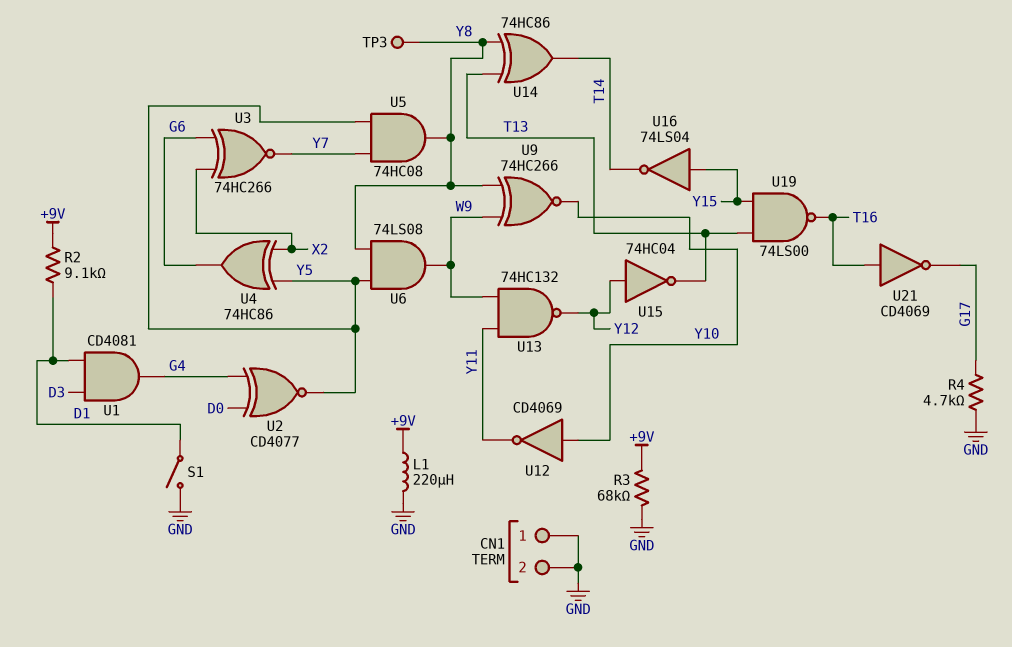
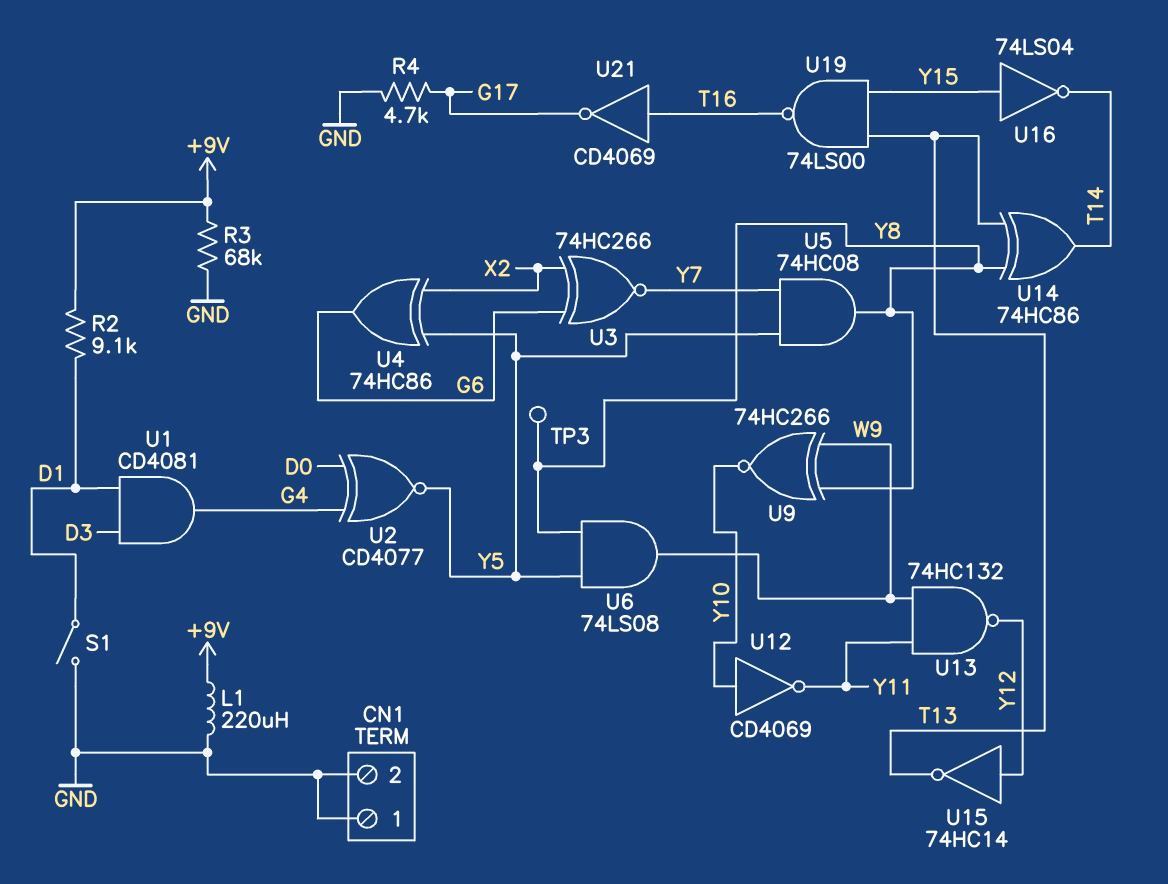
U15: NOT 74HC04 (in Y12, out T13) -> NOT 74HC14 (in Y12, out T13)

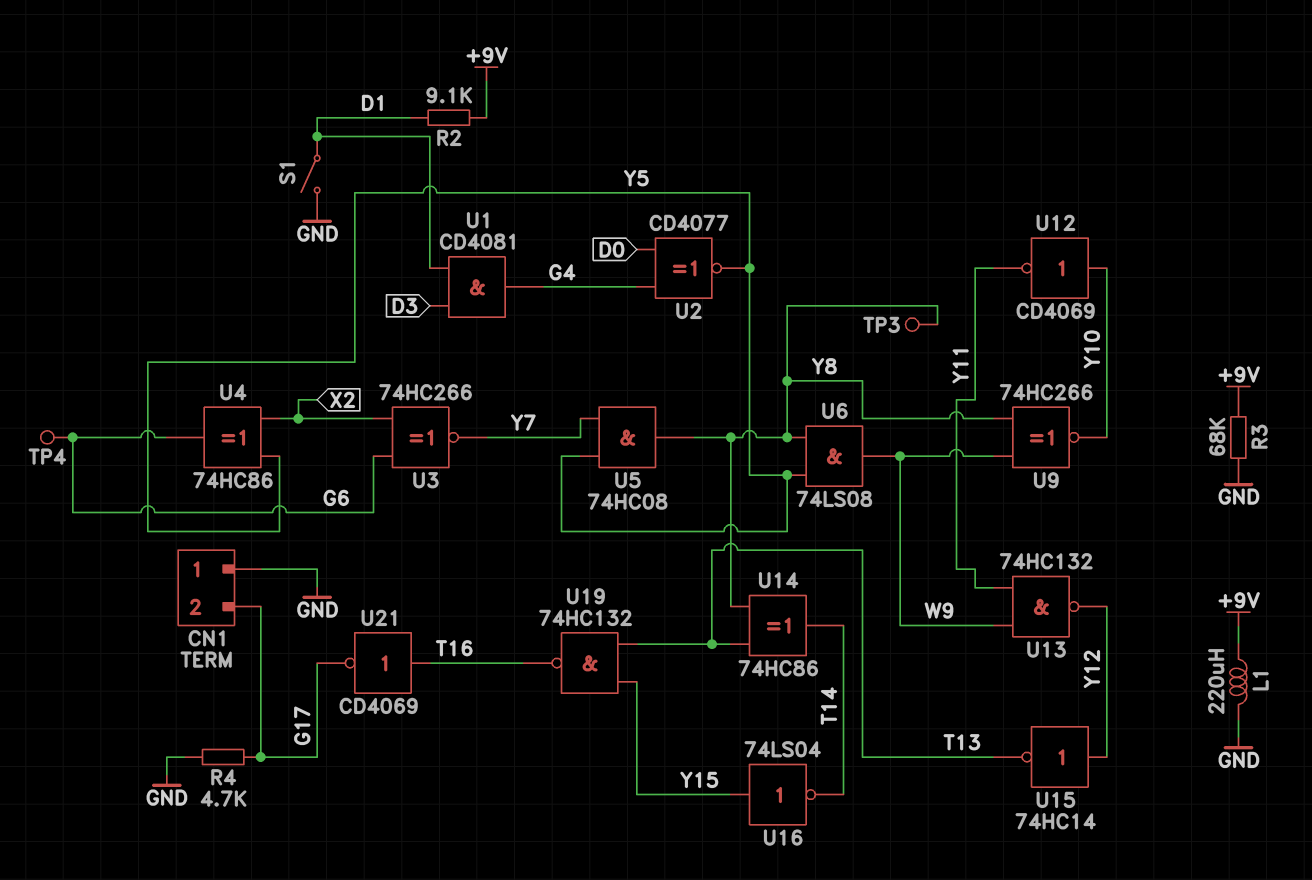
CN1 pin 2: GND -> G17
TP4: none -> test point (G6)
U19: NAND 74LS00 (in T13, in Y15, out T16) -> NAND 74HC132 (in T13, in Y15, out T16)

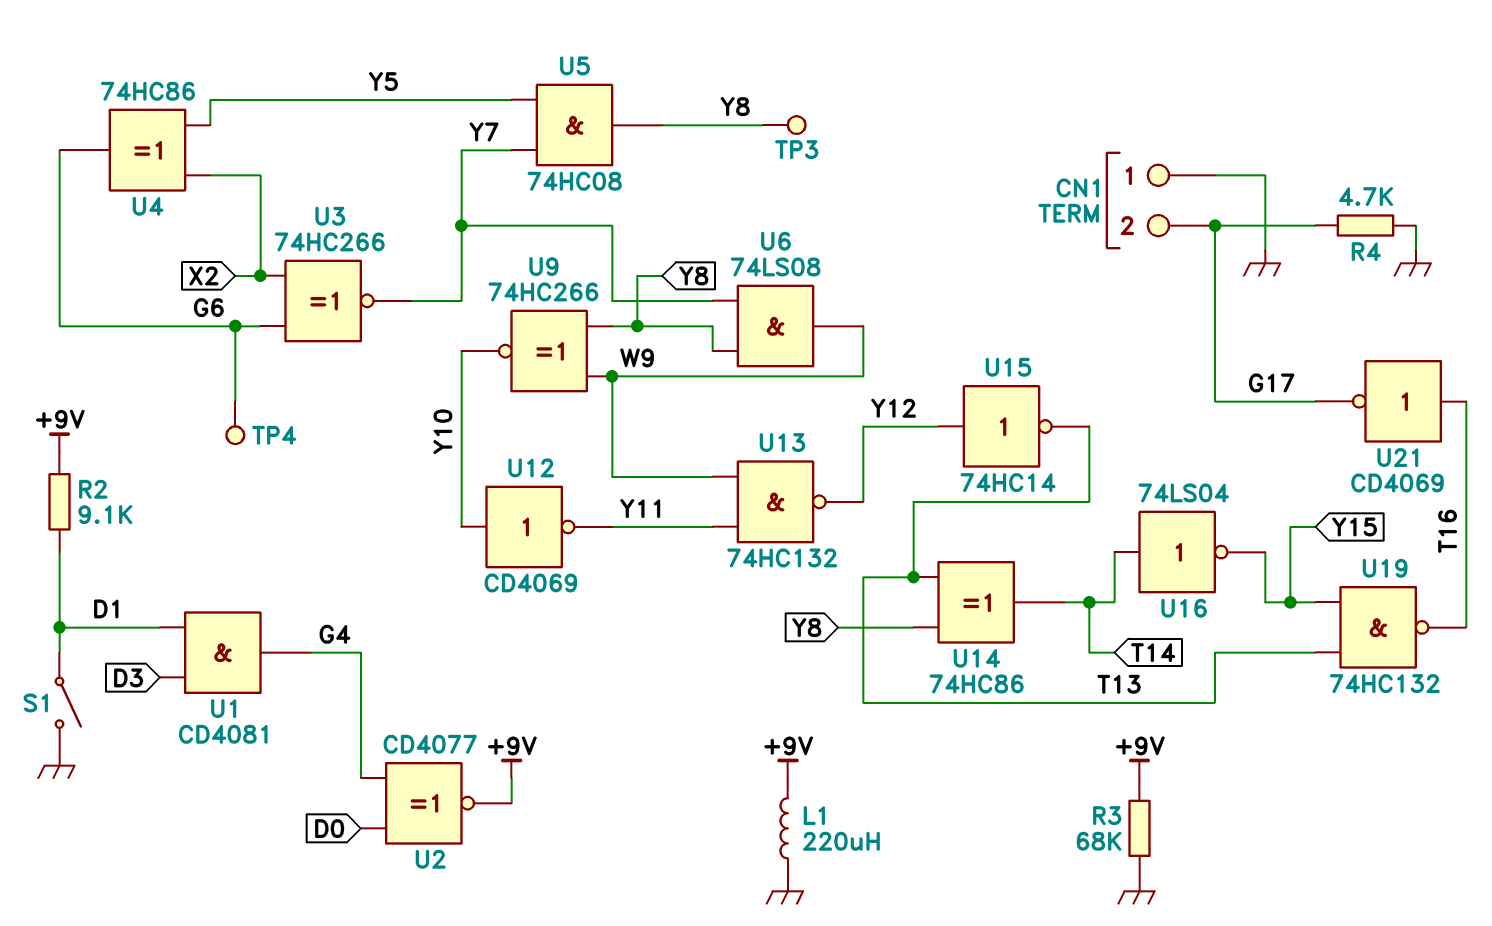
U2: XNOR CD4077 (in D0, in G4, out Y5) -> XNOR CD4077 (in D0, in G4, out +9V)
U6: AND 74LS08 (in Y5, in Y8, out W9) -> AND 74LS08 (in Y7, in Y8, out W9)
U16: NOT 74LS04 (in Y15, out T14) -> NOT 74LS04 (in T14, out Y15)

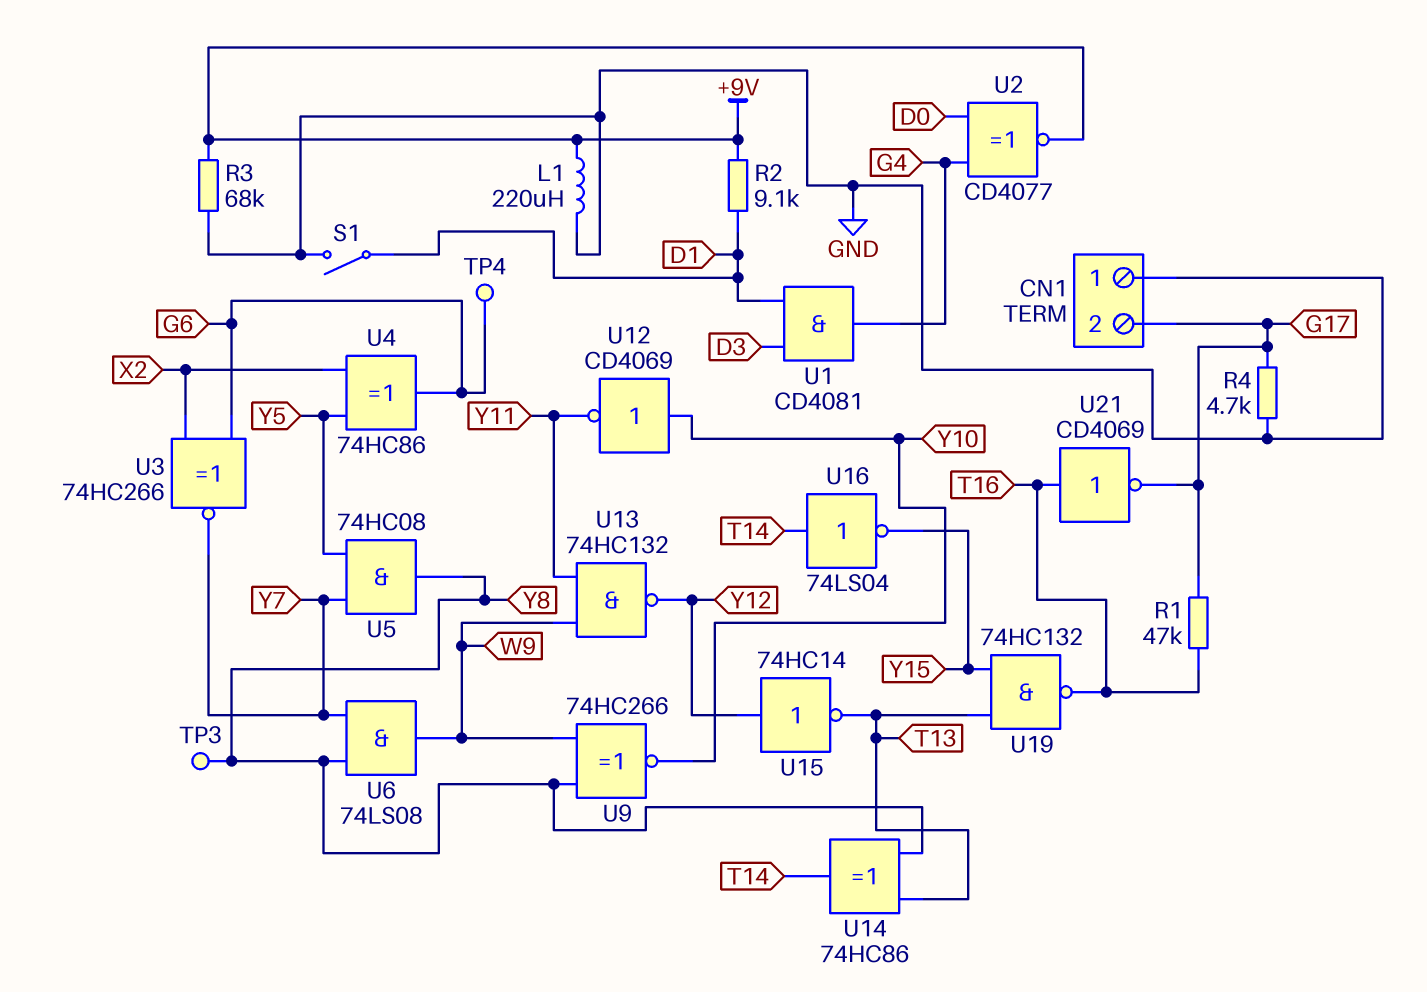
R1: none -> 47k (G17, T16)

